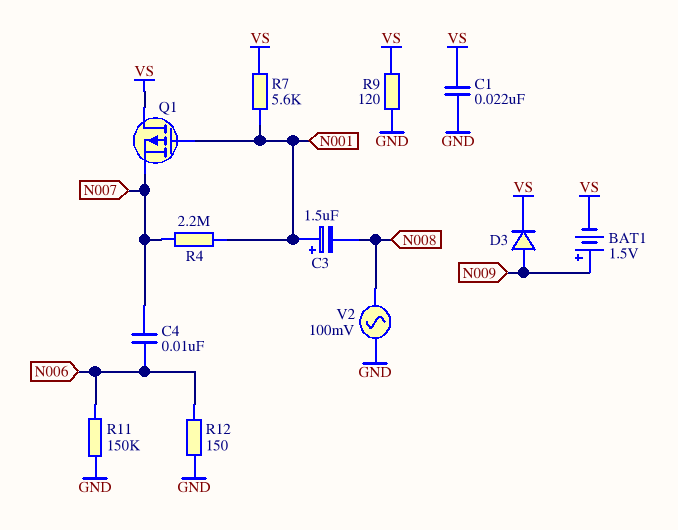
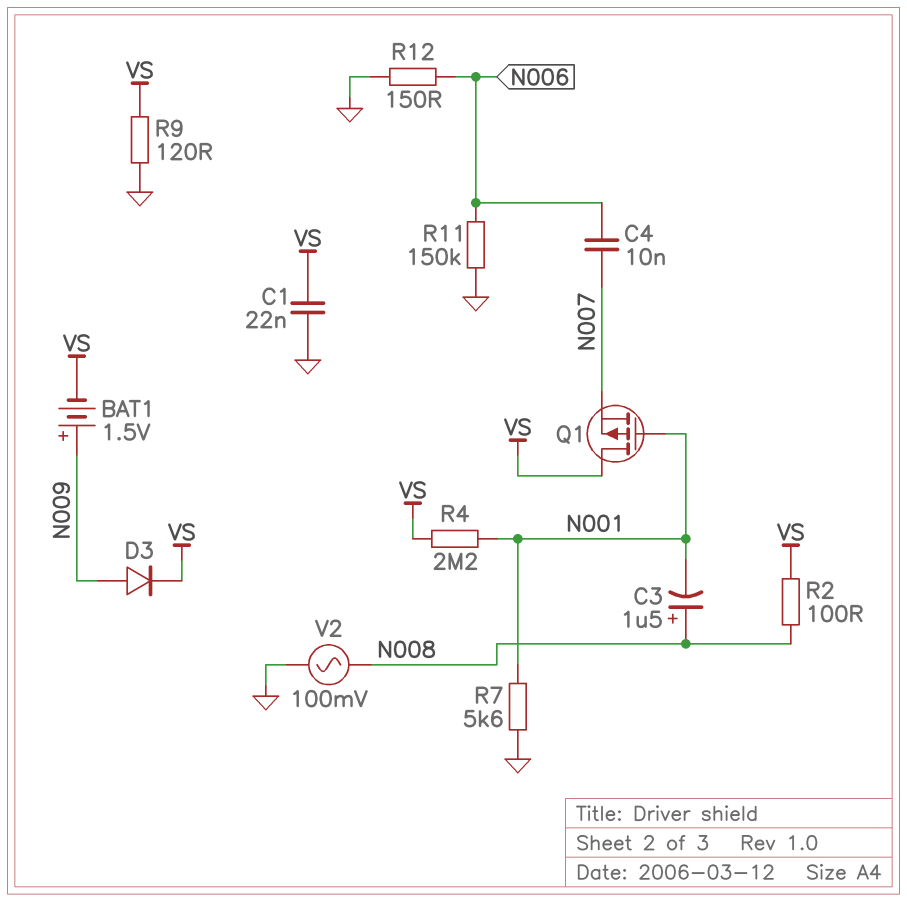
C3: 1.5uF (plus N001, minus N008) -> 1.5uF (plus N008, minus N001)
R2: none -> 100 (N008, VS)
R4: 2.2M (N001, N007) -> 2.2M (N001, VS)
R7: 5.6k (N001, VS) -> 5.6k (GND, N001)

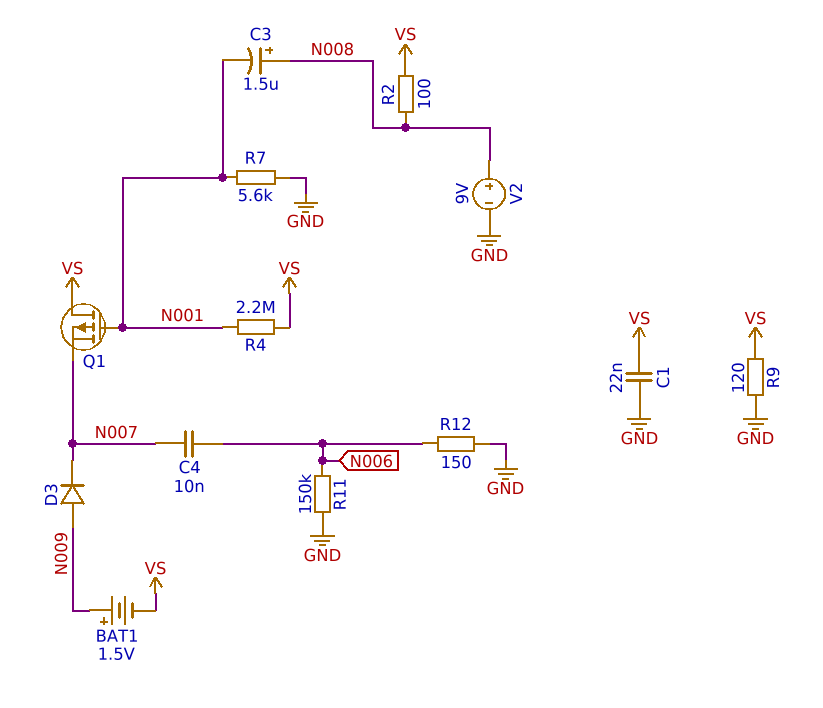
D3: diode (A N009, K VS) -> diode (A N009, K N007)
V2: AC 100mV (GND, N008) -> 9V (plus N008, minus GND)

